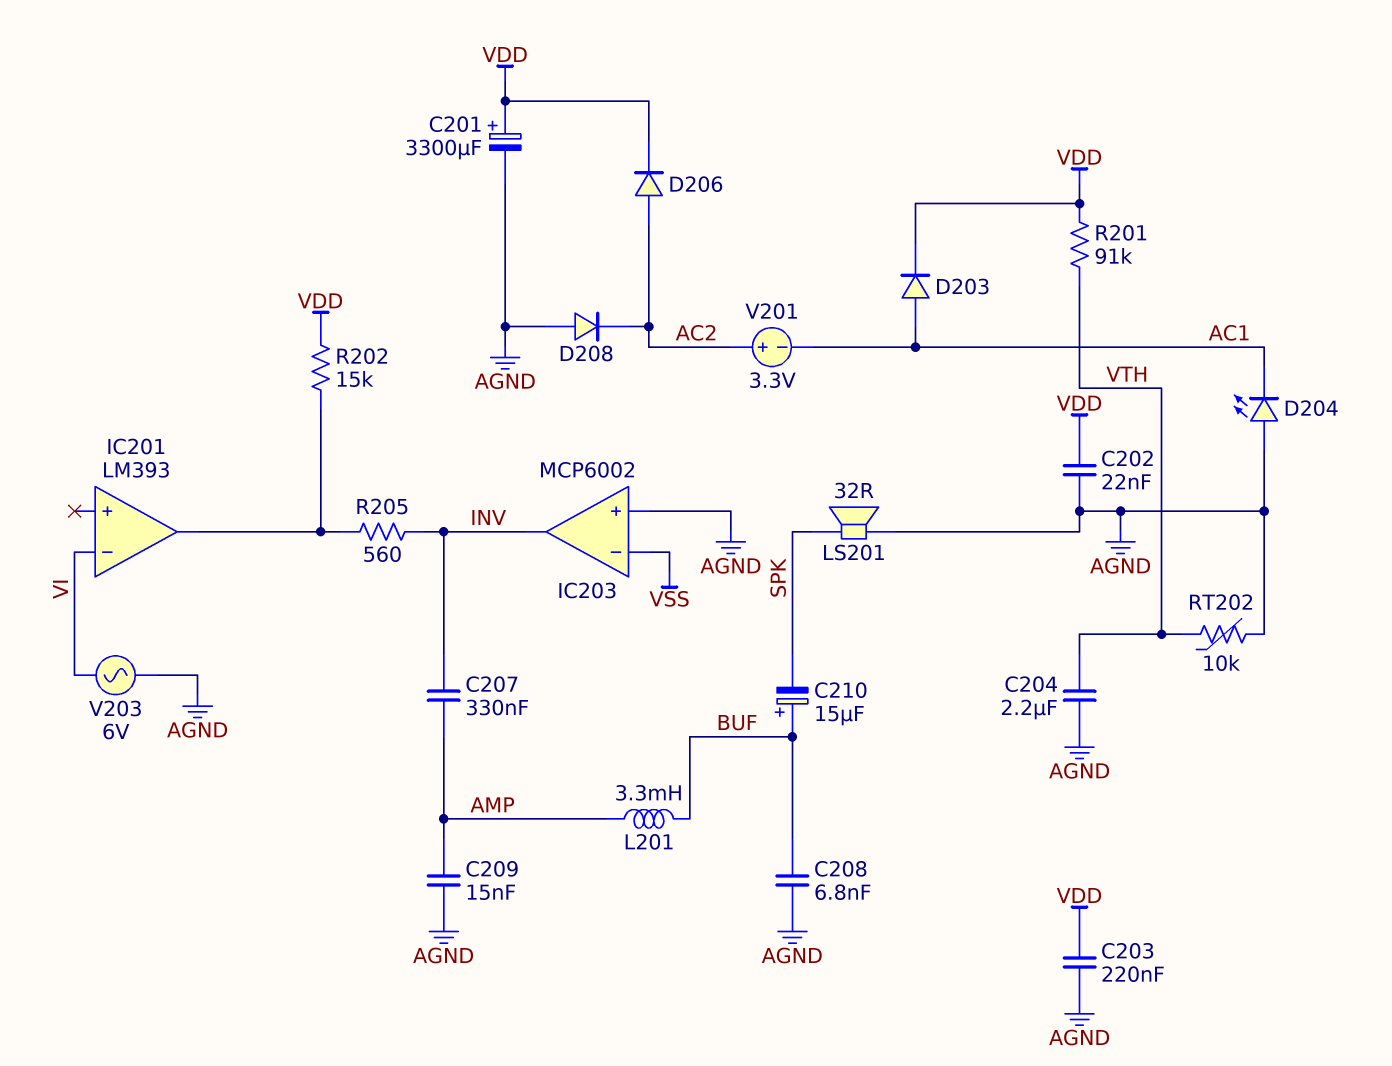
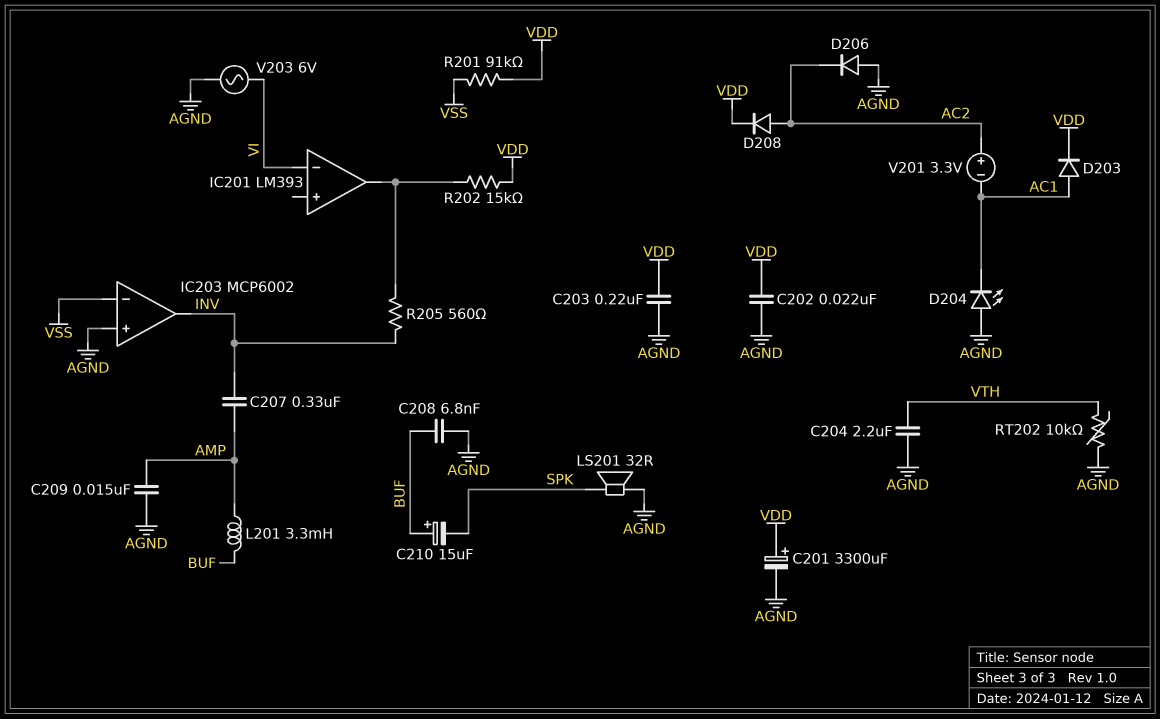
D206: diode (A AC2, K VDD) -> diode (A AGND, K AC2)
D208: diode (A AGND, K AC2) -> diode (A AC2, K VDD)
R201: 91k (VDD, VTH) -> 91k (VDD, VSS)

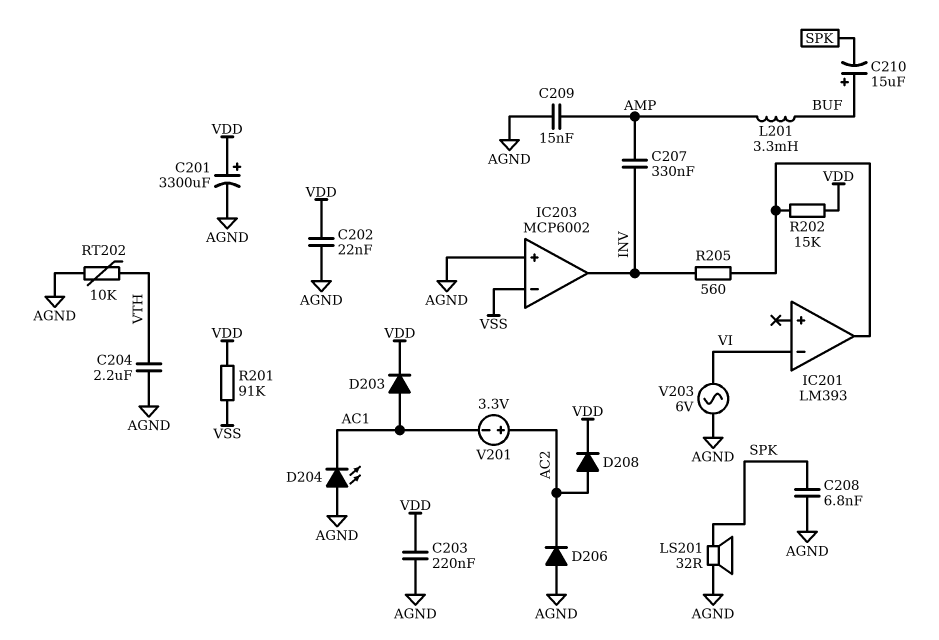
C208: 6.8nF (AGND, BUF) -> 6.8nF (AGND, SPK)

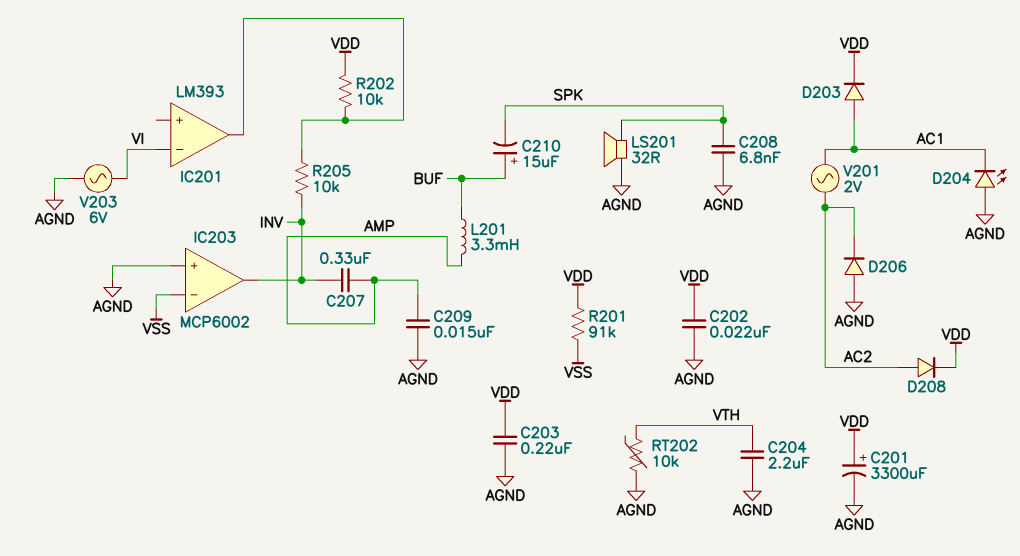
R202: 15k (IC201/out, VDD) -> 10k (IC201/out, VDD)
R205: 560 (IC201/out, INV) -> 10k (IC201/out, INV)
V201: 3.3V (plus AC2, minus AC1) -> AC 2V (AC1, AC2)

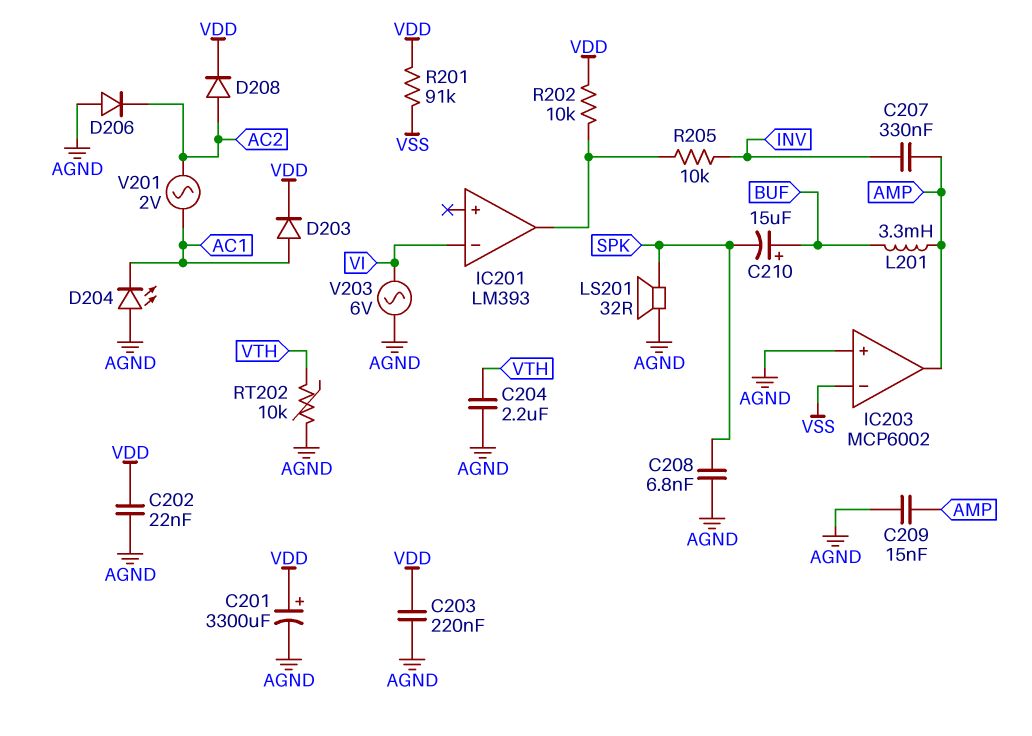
IC203 pin out: INV -> AMP

